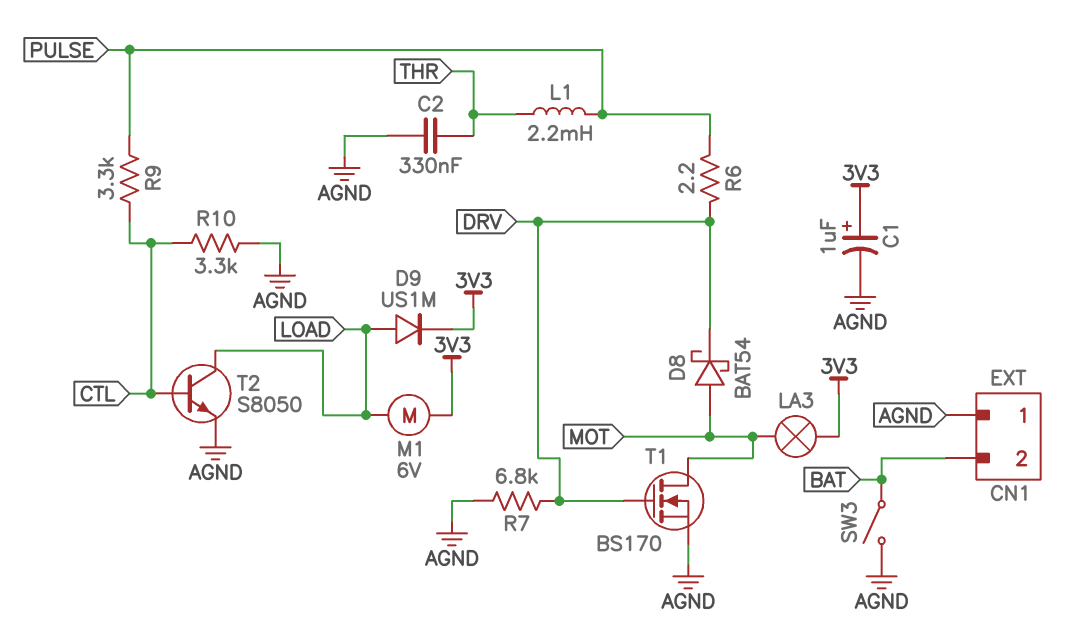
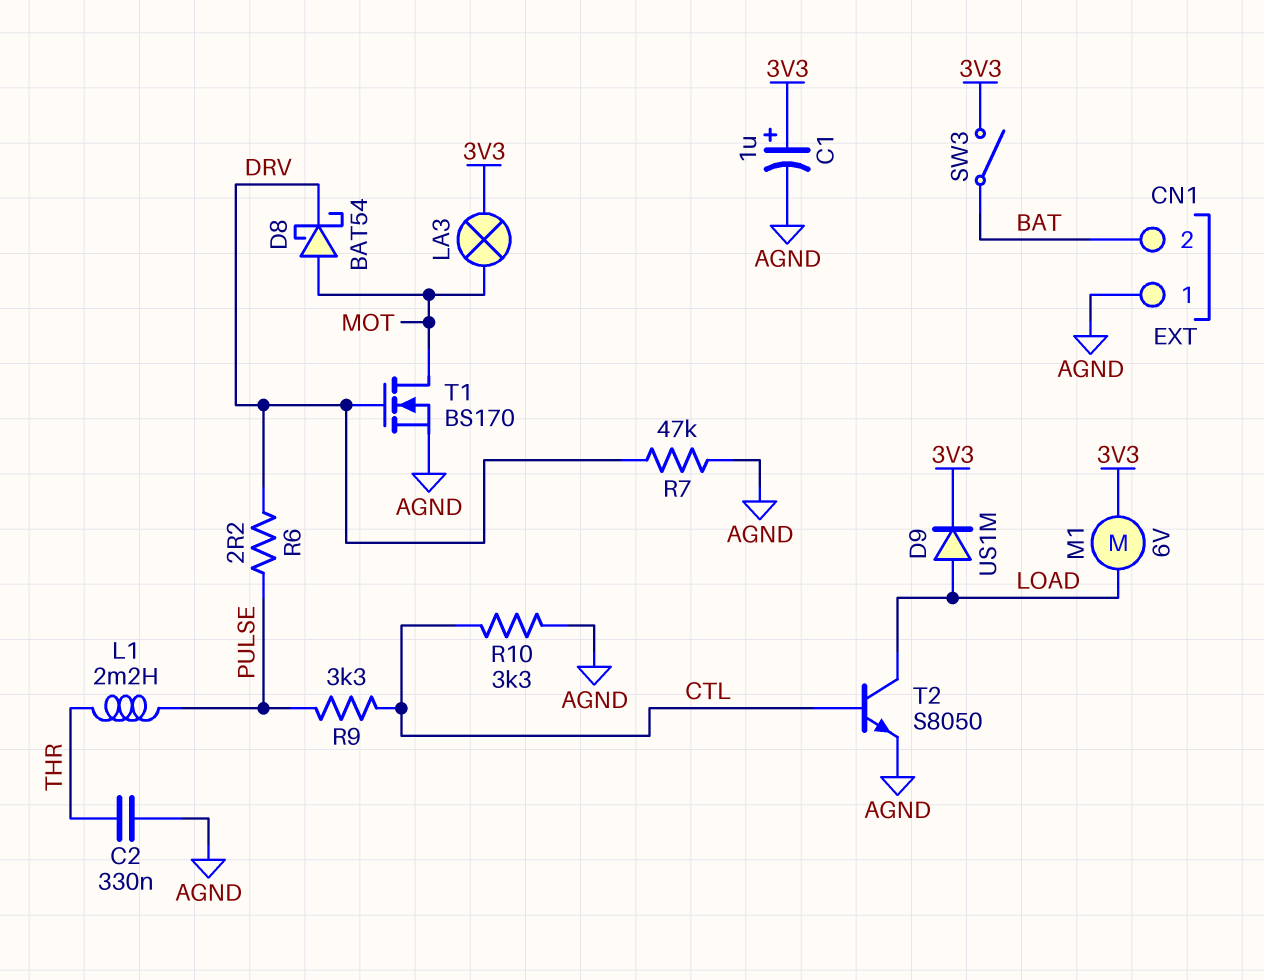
R7: 6.8k (AGND, DRV) -> 47k (AGND, DRV)
SW3: switch (AGND, BAT) -> switch (3V3, BAT)

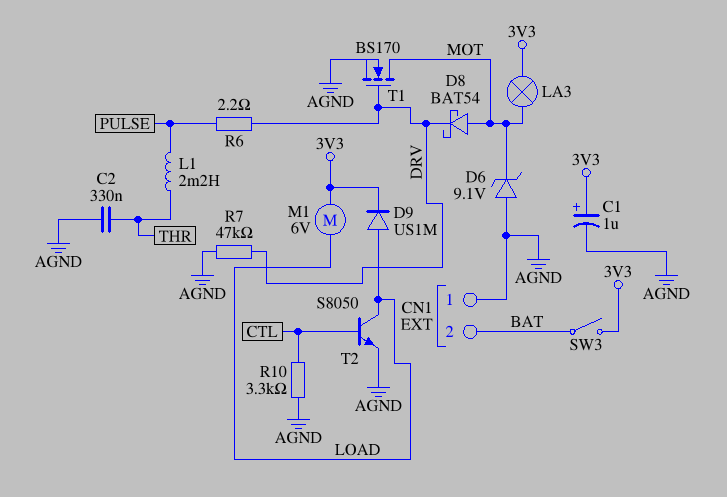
D6: none -> zener 9.1V (A AGND, K MOT)
R9: 3.3k (CTL, PULSE) -> none

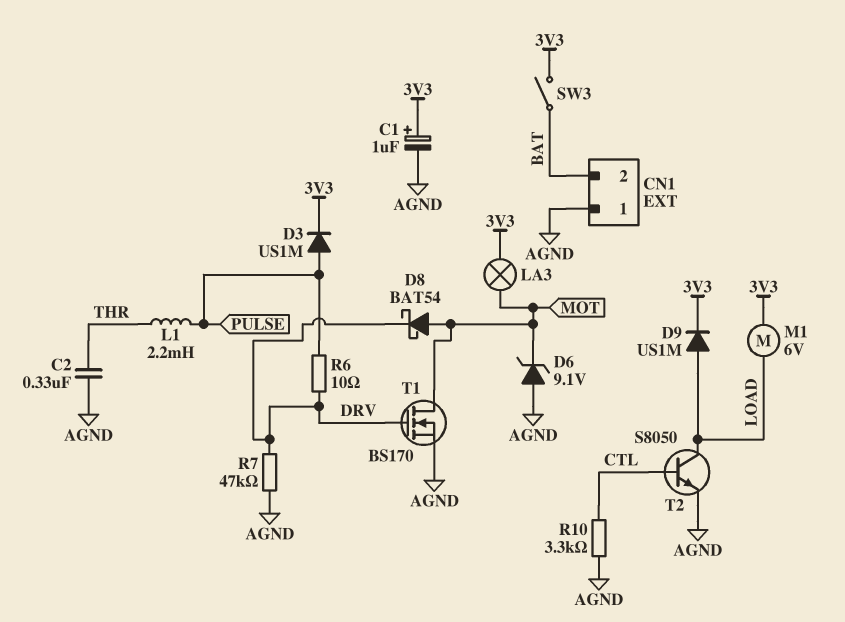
D3: none -> diode US1M (A PULSE, K 3V3)
R6: 2.2 (DRV, PULSE) -> 10 (DRV, PULSE)

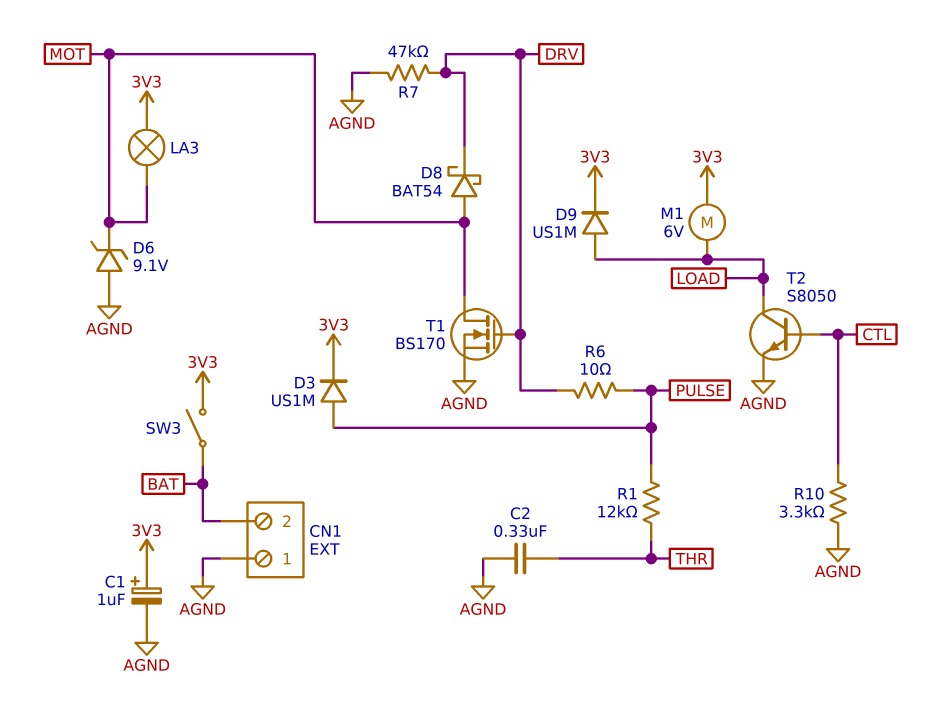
L1: 2.2mH (PULSE, THR) -> none
R1: none -> 12k (PULSE, THR)

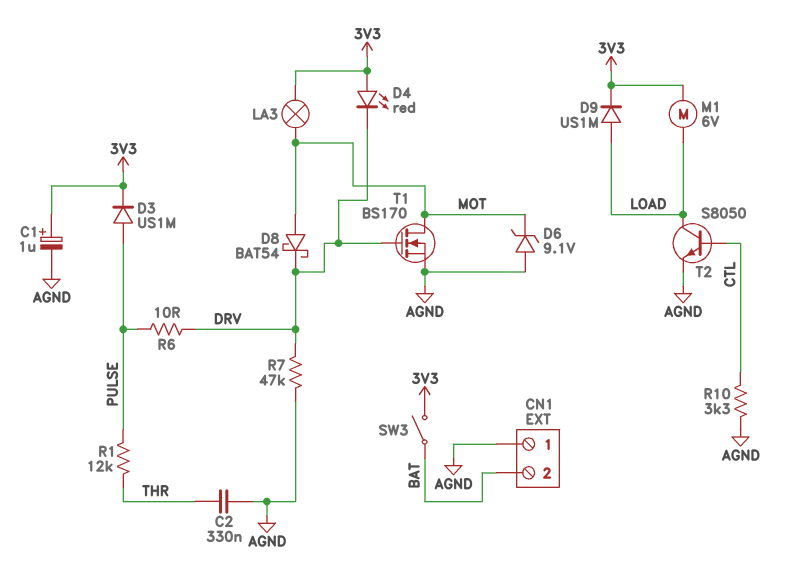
D4: none -> LED red (A 3V3, K DRV)

